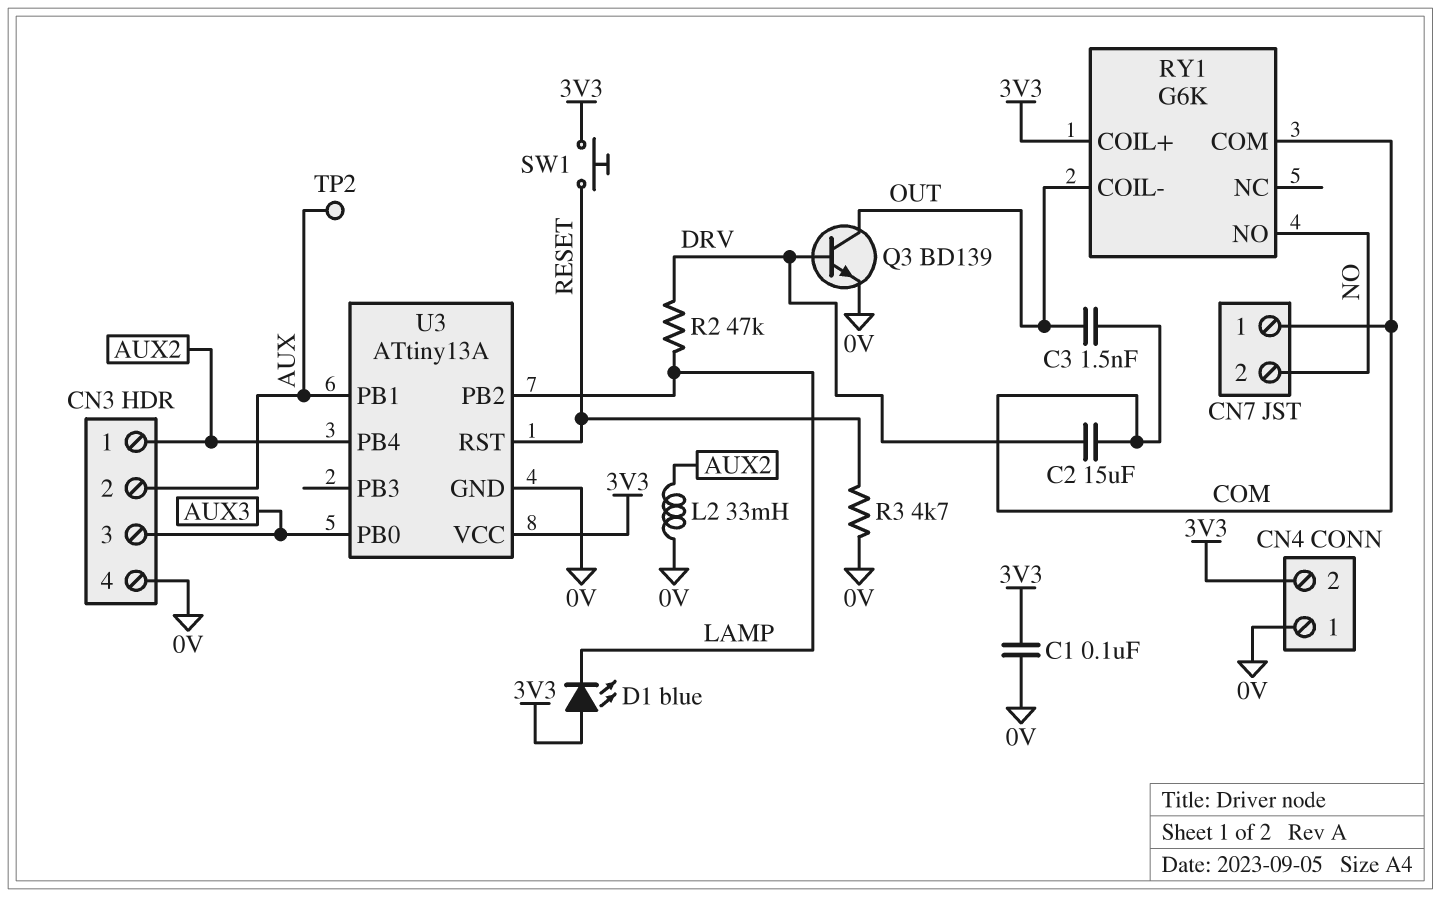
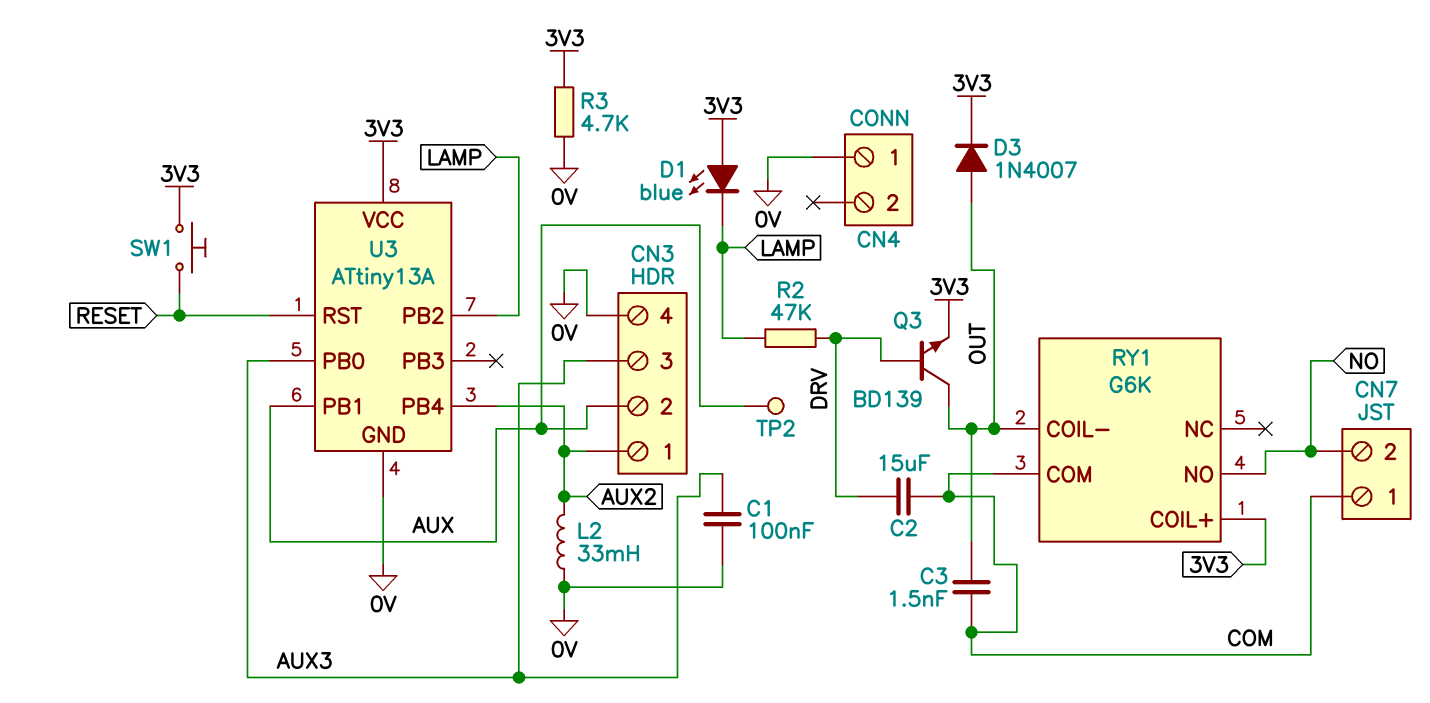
C1: 100nF (0V, 3V3) -> 100nF (0V, AUX3)
CN4 pin 2: 3V3 -> none
D3: none -> diode 1N4007 (A OUT, K 3V3)
Q3: NPN BD139 (B DRV, C OUT, E 0V) -> NPN BD139 (B DRV, C OUT, E 3V3)
R3: 4.7k (0V, RESET) -> 4.7k (0V, 3V3)

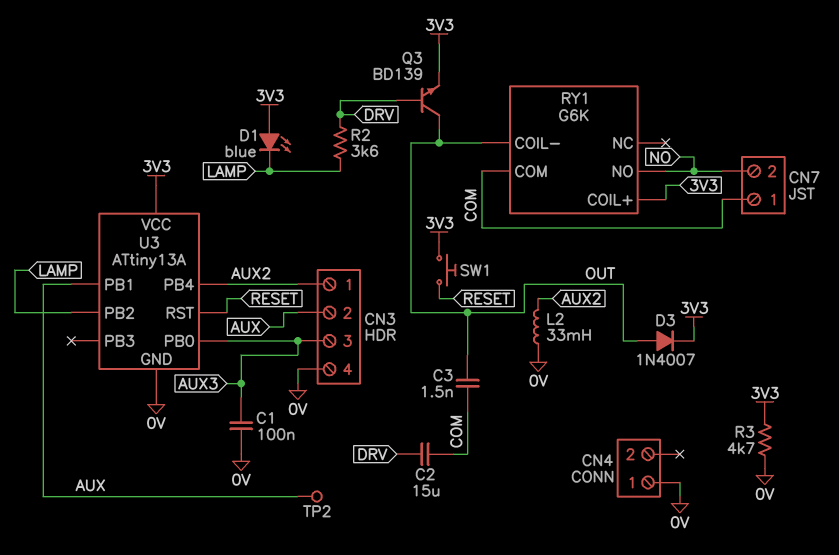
R2: 47k (DRV, LAMP) -> 3.6k (DRV, LAMP)

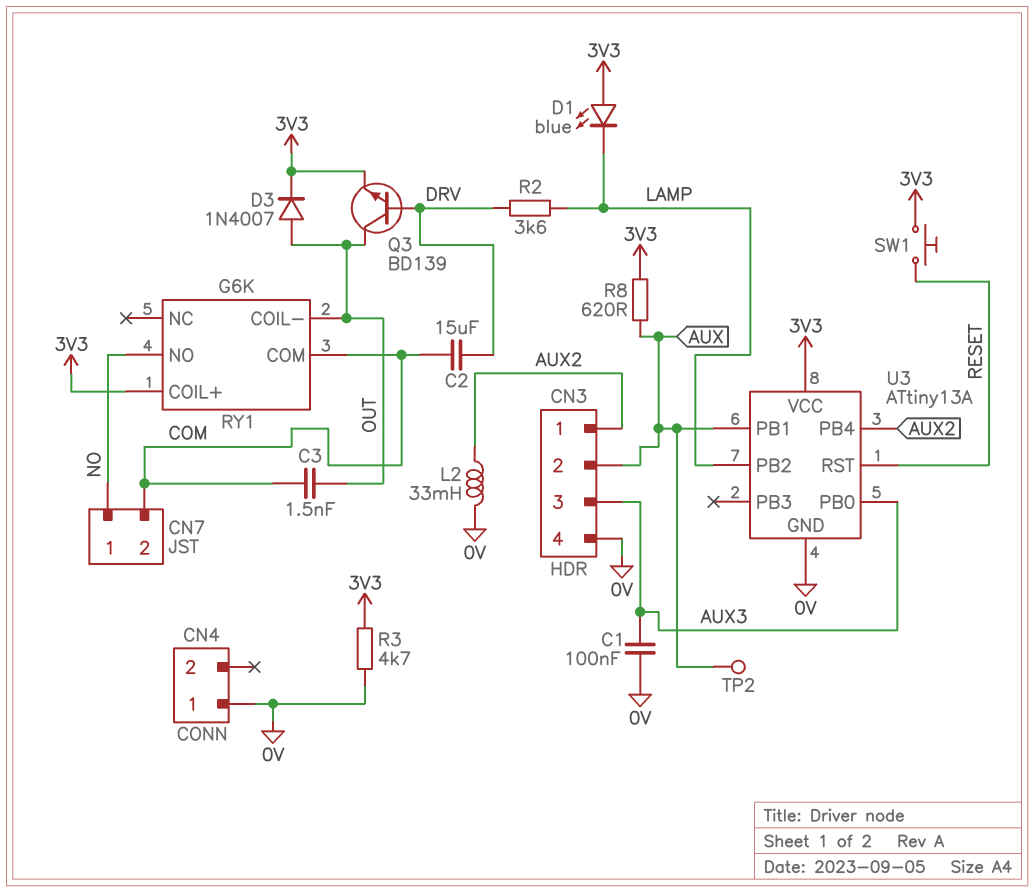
CN7 pin 1: COM -> NO
CN7 pin 2: NO -> COM
R8: none -> 620 (3V3, AUX)

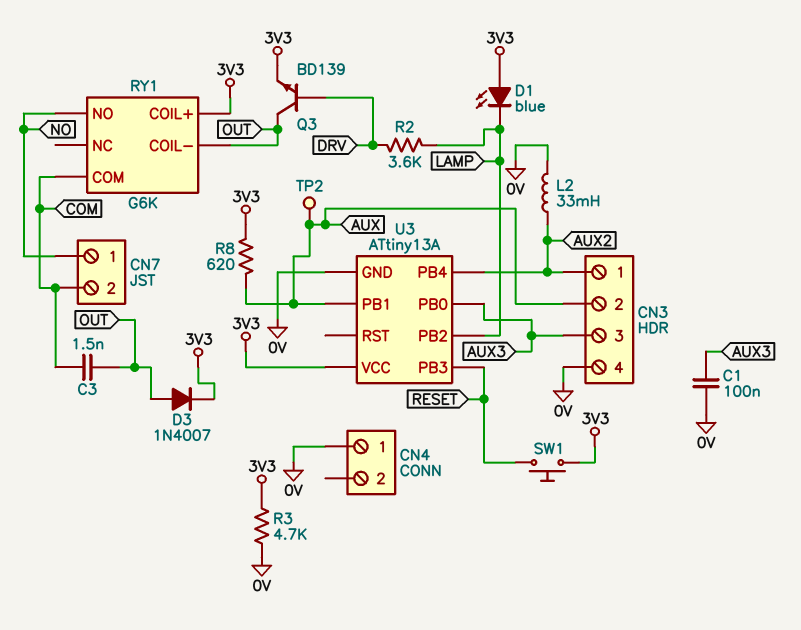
C2: 15uF (COM, DRV) -> none
U3 pin PB3: none -> RESET
U3 pin RST: RESET -> none

